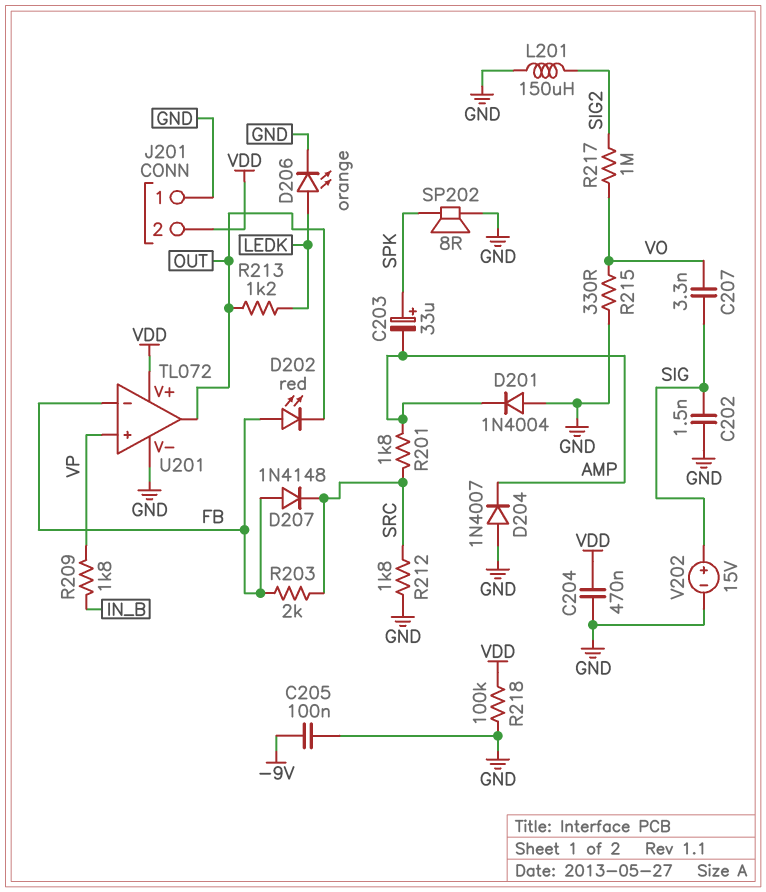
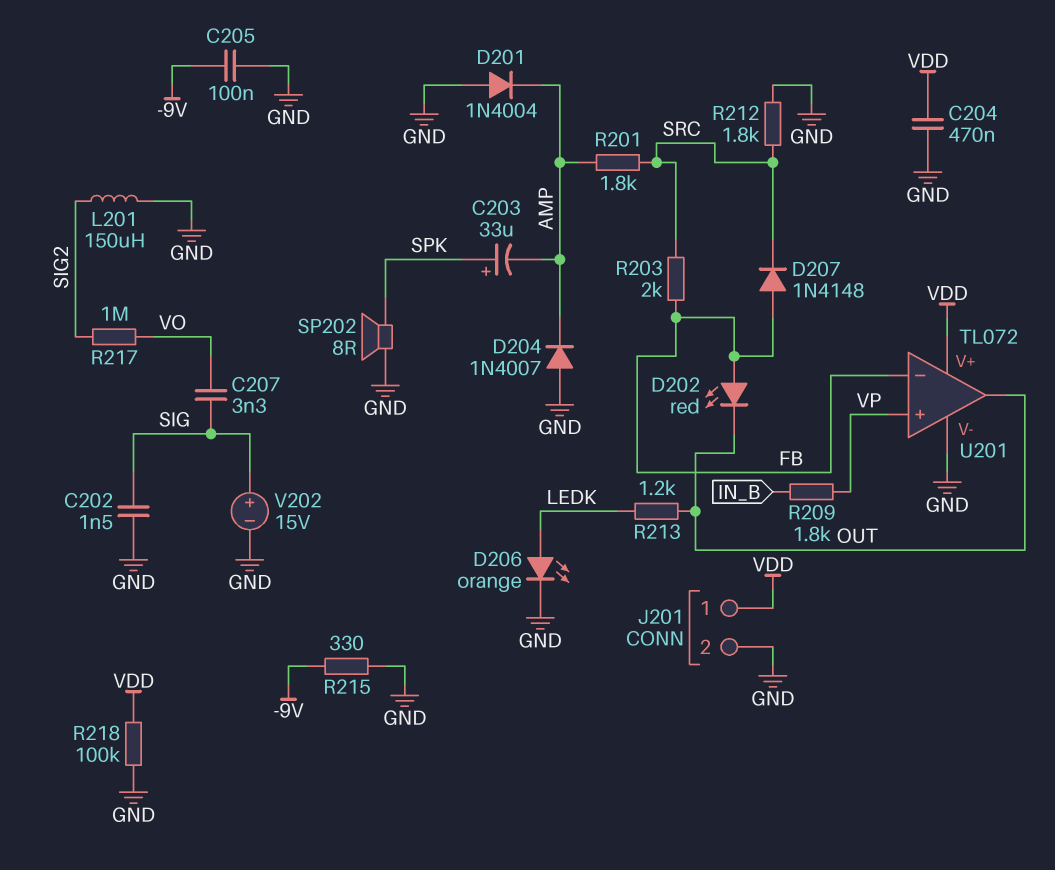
J201 pin 1: GND -> VDD
J201 pin 2: VDD -> GND
R215: 330 (GND, VO) -> 330 (-9V, GND)

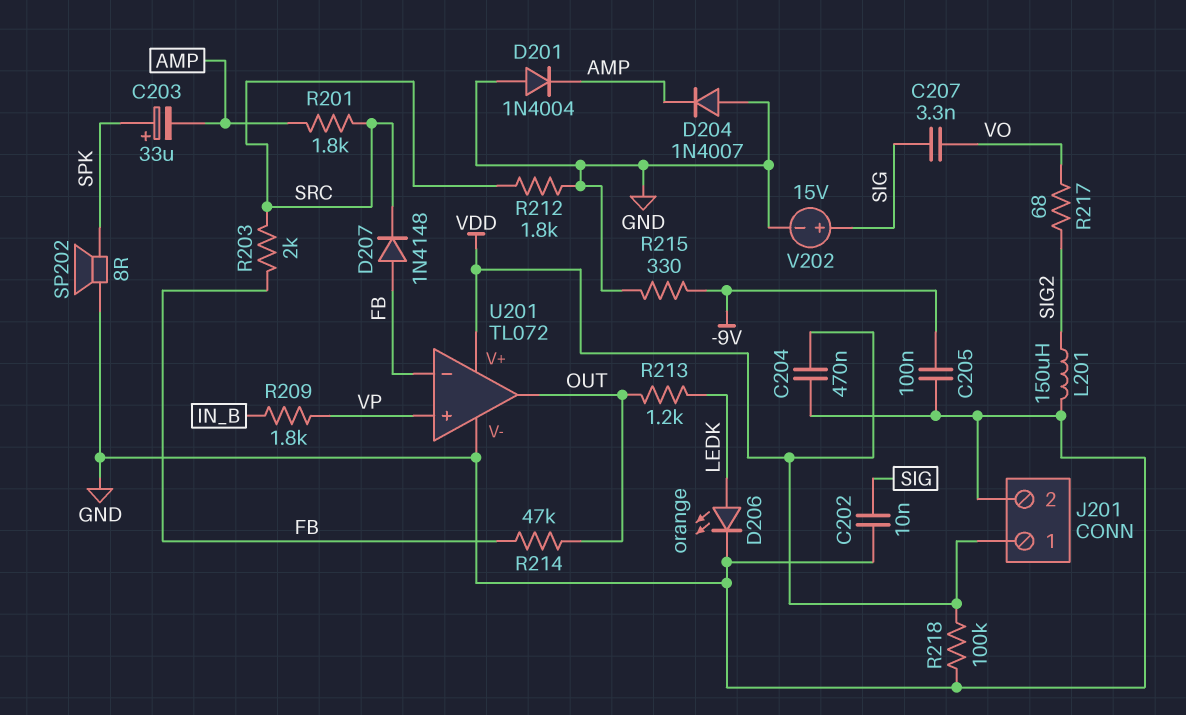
C202: 1.5nF (GND, SIG) -> 10nF (GND, SIG)
D202: LED red (A FB, K OUT) -> none
R214: none -> 47k (FB, OUT)
R217: 1M (SIG2, VO) -> 68 (SIG2, VO)

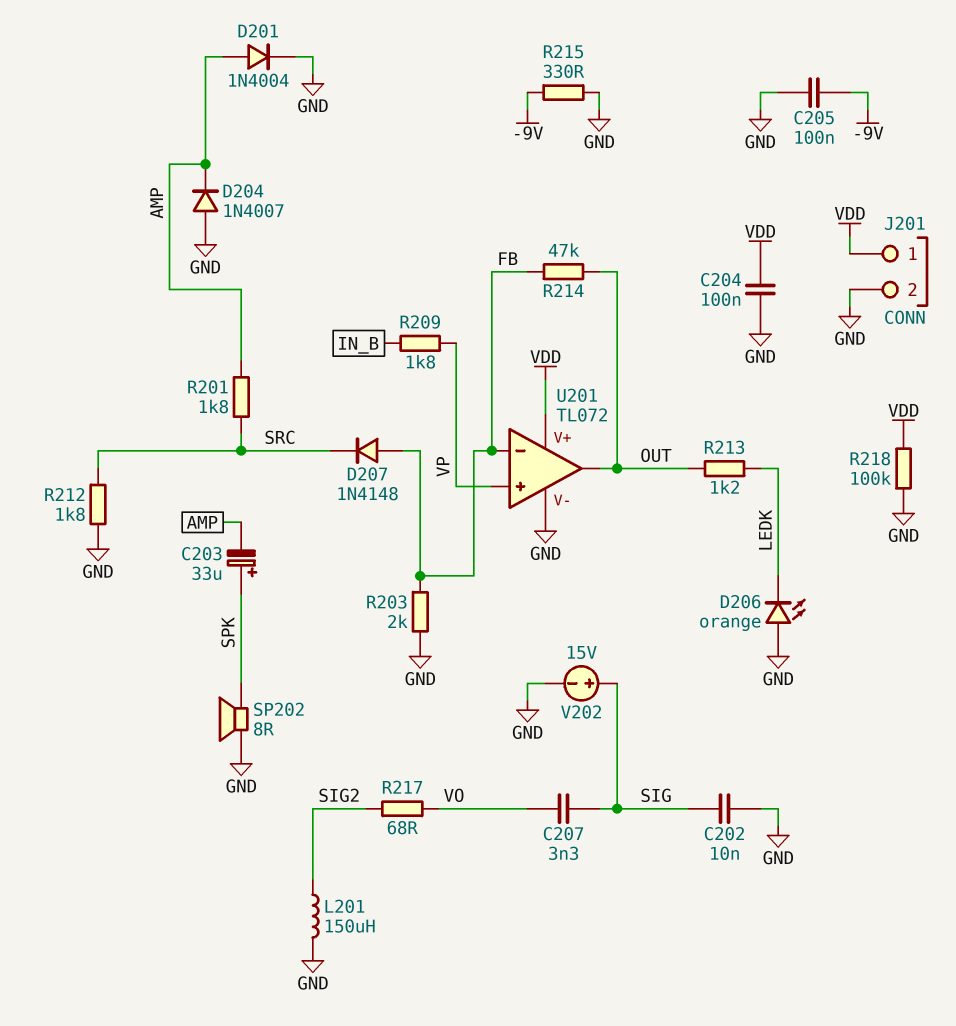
C204: 470nF (GND, VDD) -> 100nF (GND, VDD)
D201: diode 1N4004 (A GND, K AMP) -> diode 1N4004 (A AMP, K GND)
D206: LED orange (A LEDK, K GND) -> LED orange (A GND, K LEDK)
R203: 2k (FB, SRC) -> 2k (FB, GND)

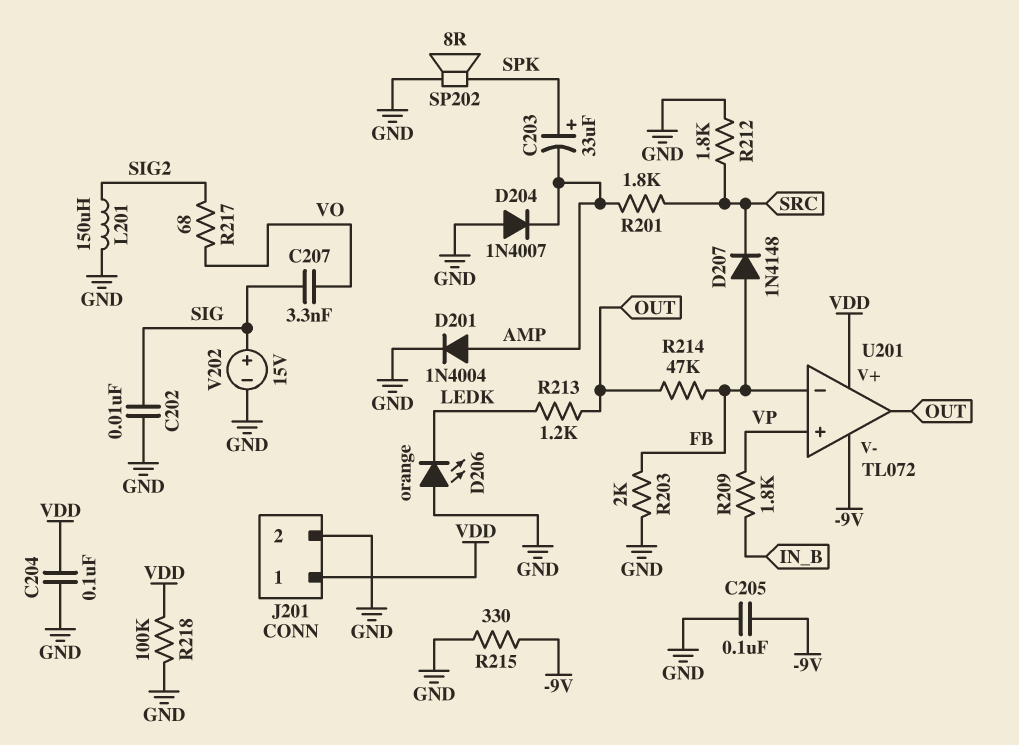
U201 pin V-: GND -> -9V

